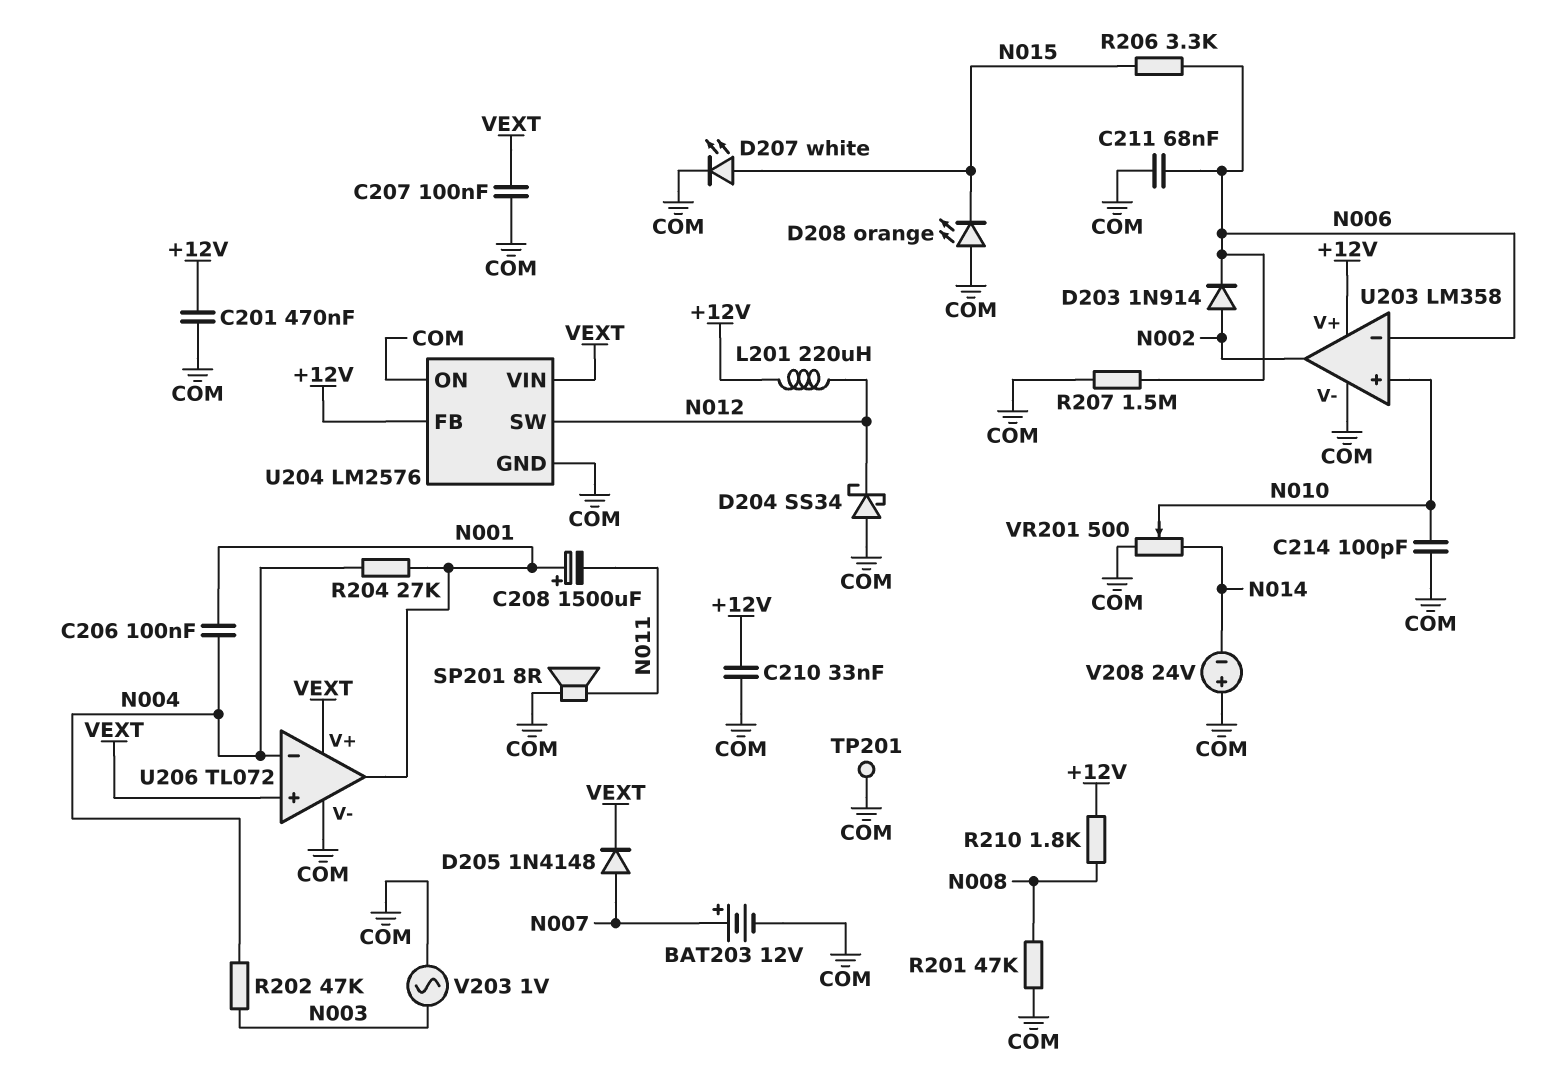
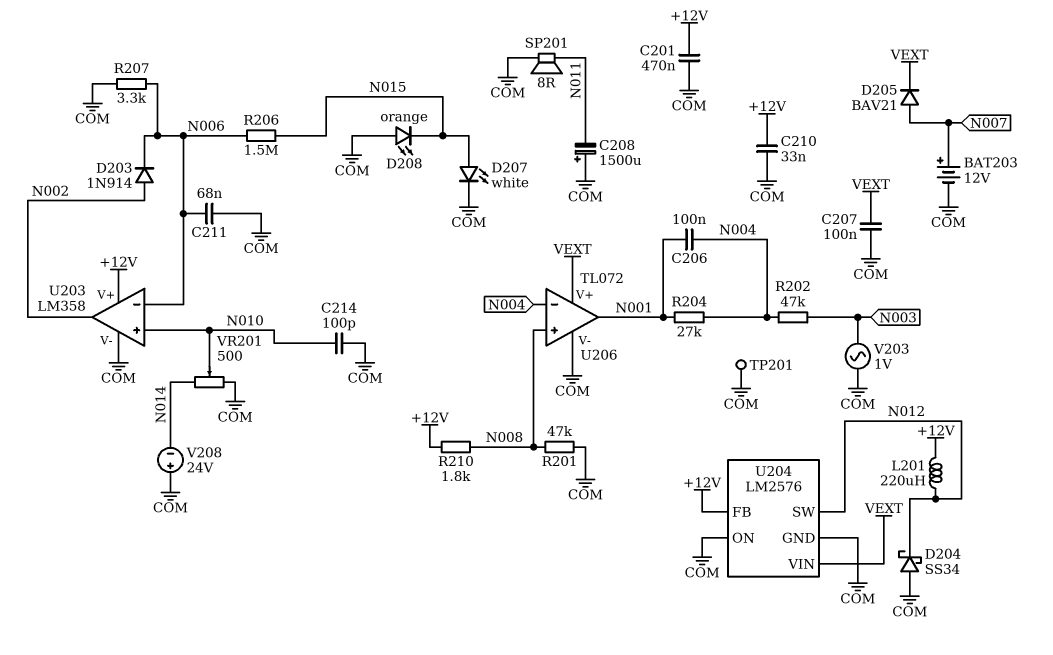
C208: 1500uF (plus N001, minus N011) -> 1500uF (plus COM, minus N011)
D205: diode 1N4148 (A N007, K VEXT) -> diode BAV21 (A N007, K VEXT)
R206: 3.3k (N006, N015) -> 1.5M (N006, N015)
R207: 1.5M (COM, N006) -> 3.3k (COM, N006)
U206 pin in+: VEXT -> N008

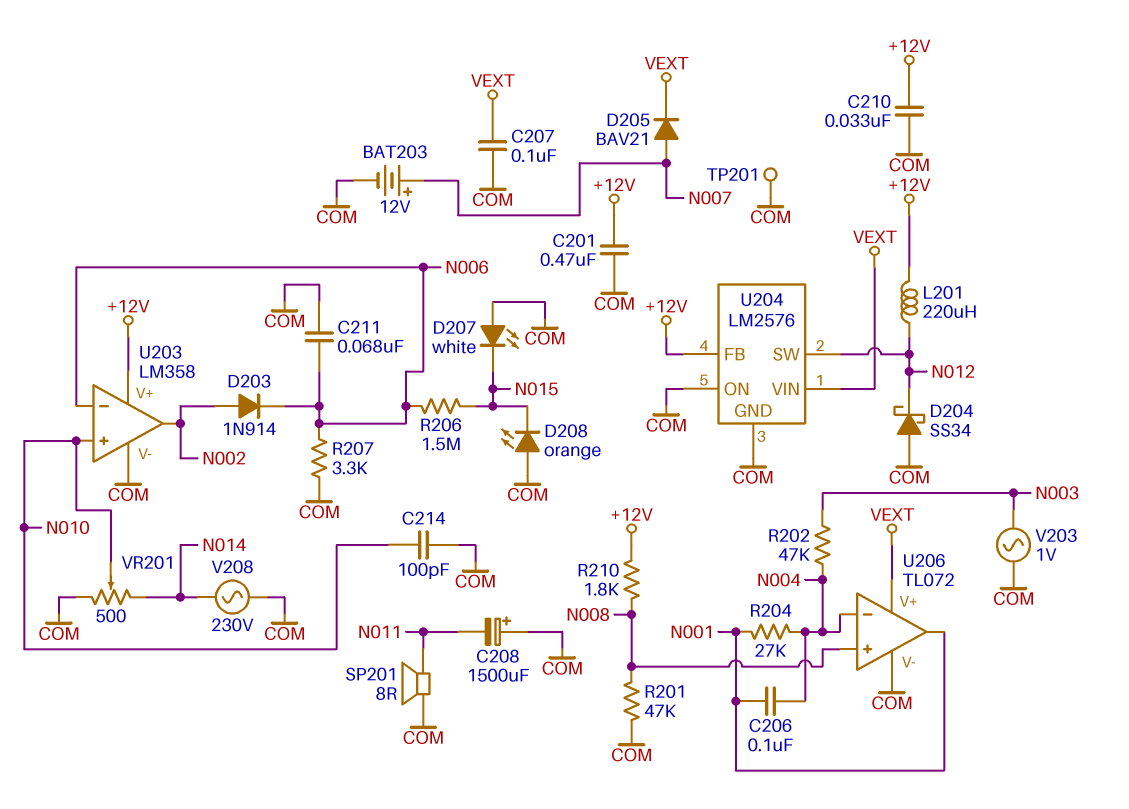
D207: LED white (A N015, K COM) -> LED white (A COM, K N015)
V208: 24V (plus COM, minus N014) -> AC 230V (COM, N014)

